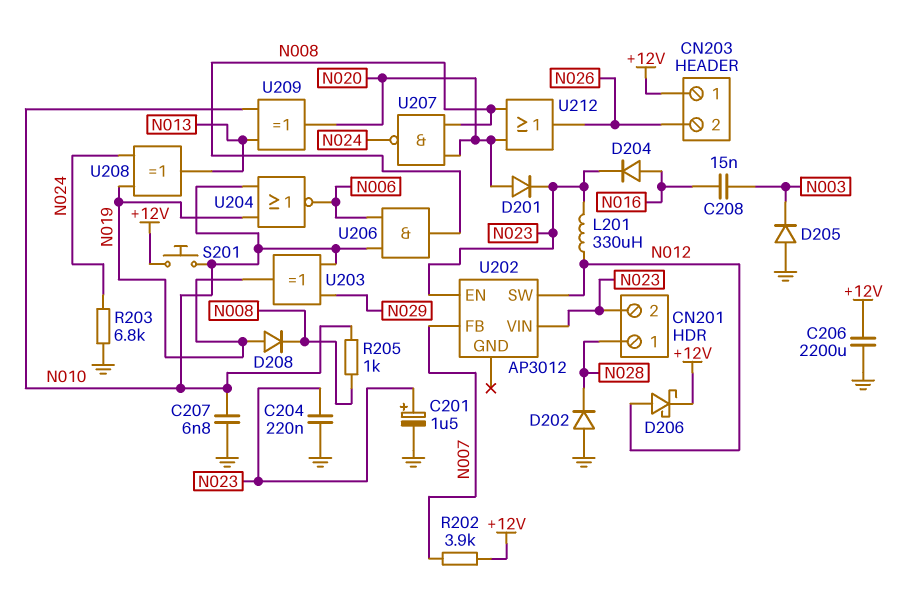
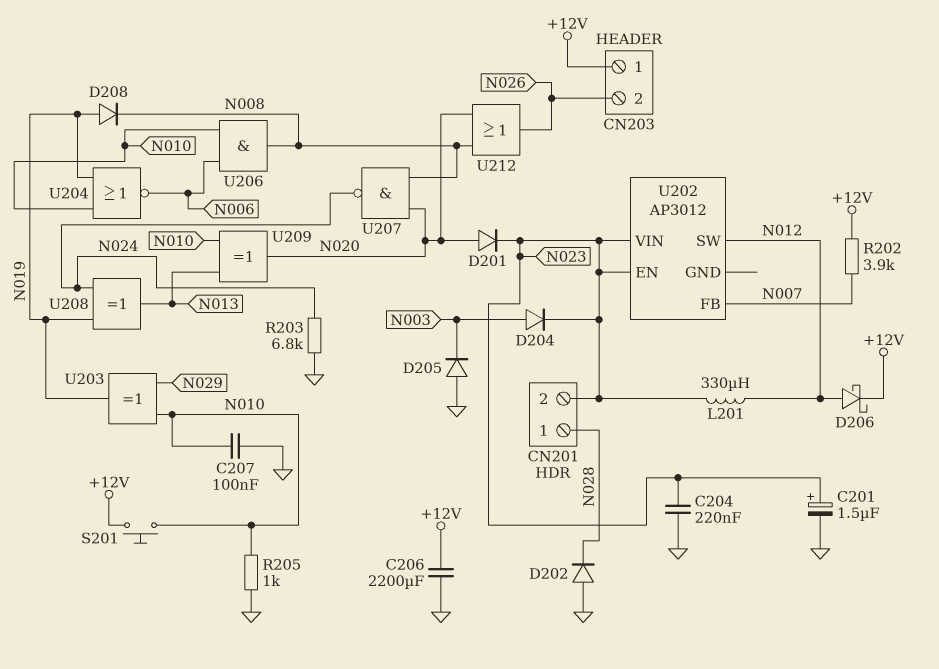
C207: 6.8nF (GND, N010) -> 100nF (GND, N010)
C208: 15nF (N003, N016) -> none
D204: diode (A N016, K N023) -> diode (A N003, K N023)
R205: 1k (N008, N010) -> 1k (GND, N010)

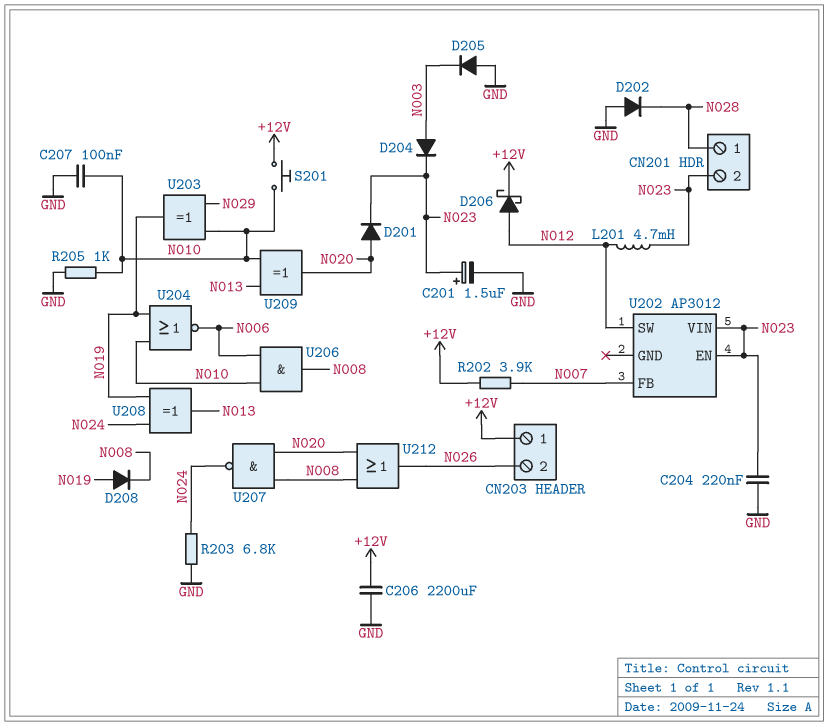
L201: 330uH (N012, N023) -> 4.7mH (N012, N023)

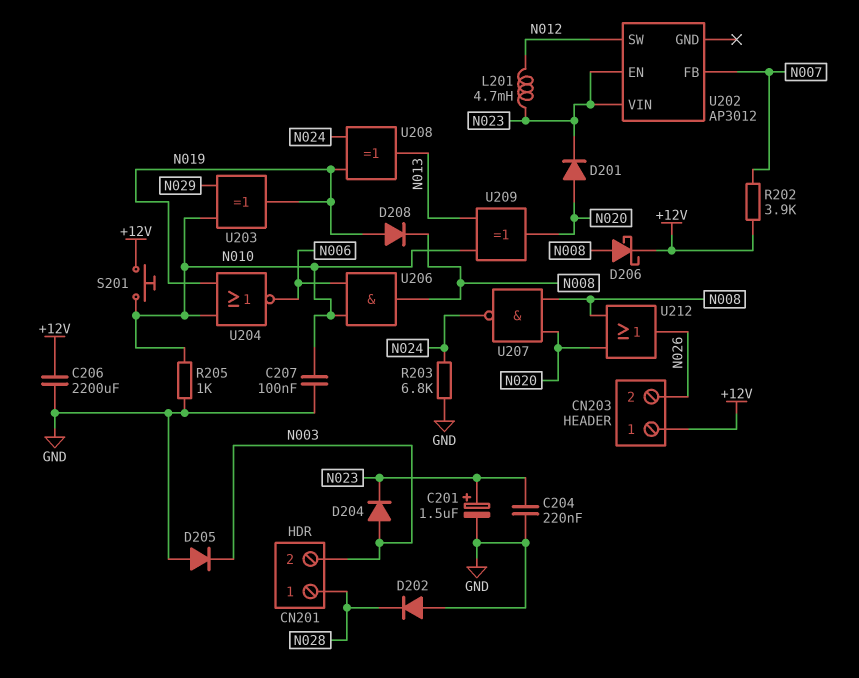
CN201 pin 2: N023 -> N003
D206: schottky (A N012, K +12V) -> schottky (A N008, K +12V)

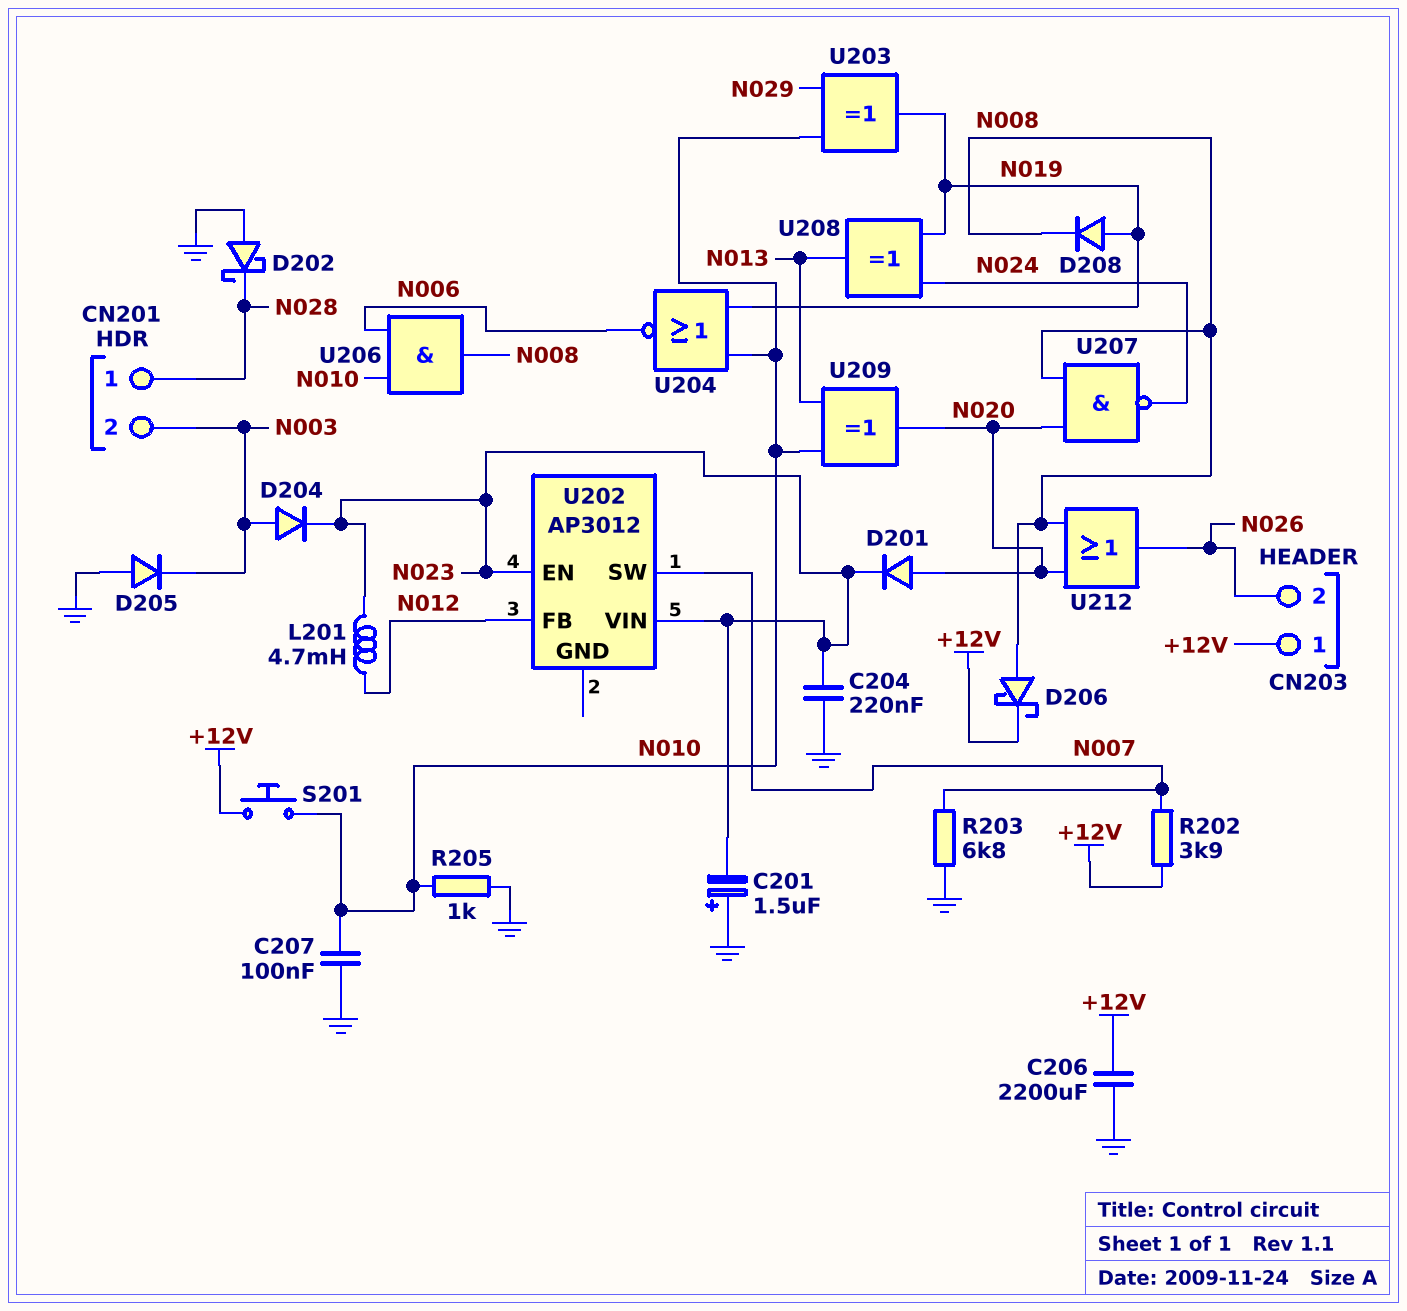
C201: 1.5uF (plus N023, minus GND) -> 1.5uF (plus GND, minus N023)
D202: diode (A GND, K N028) -> schottky (A GND, K N028)
R203: 6.8k (GND, N024) -> 6.8k (GND, N007)
U202 pin FB: N007 -> N012
U202 pin SW: N012 -> N007

